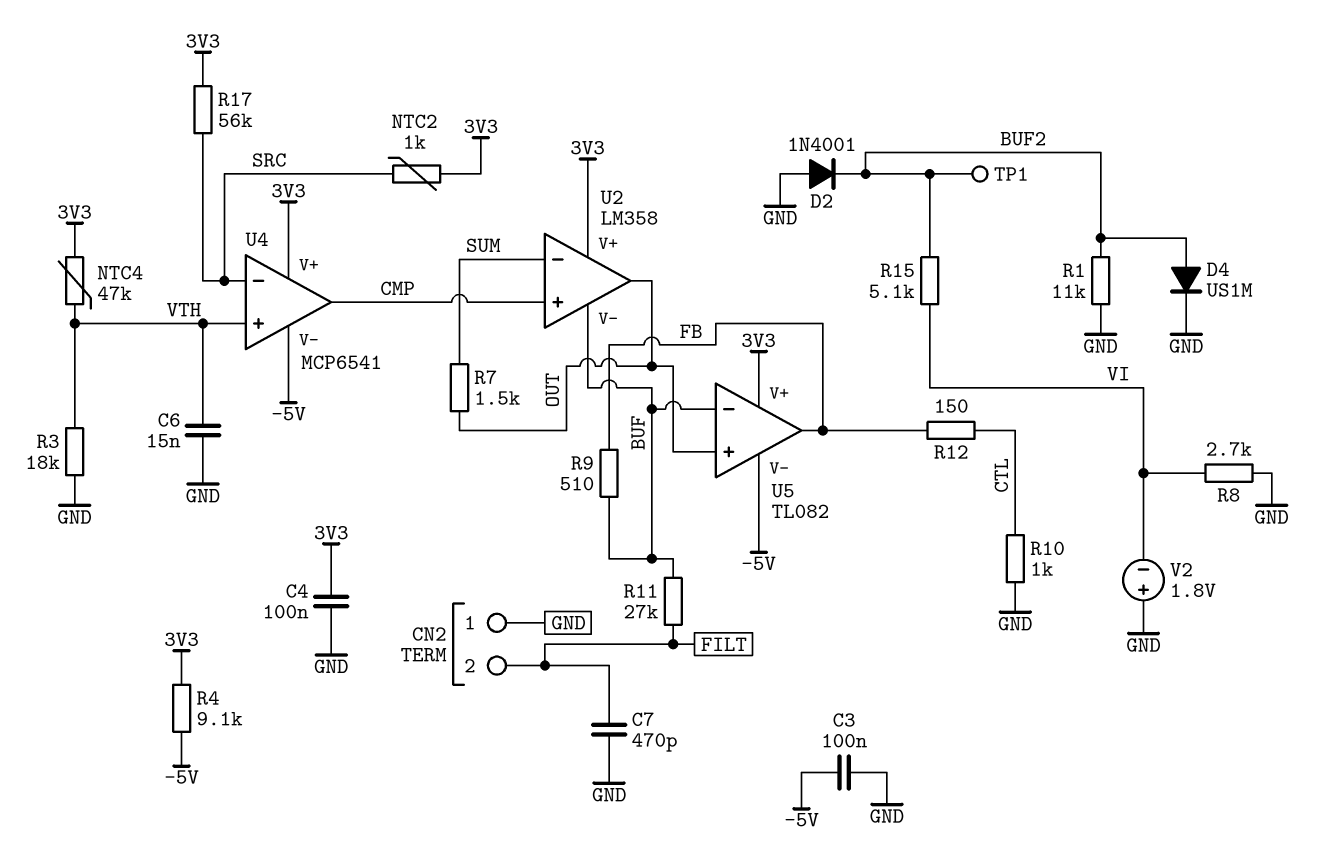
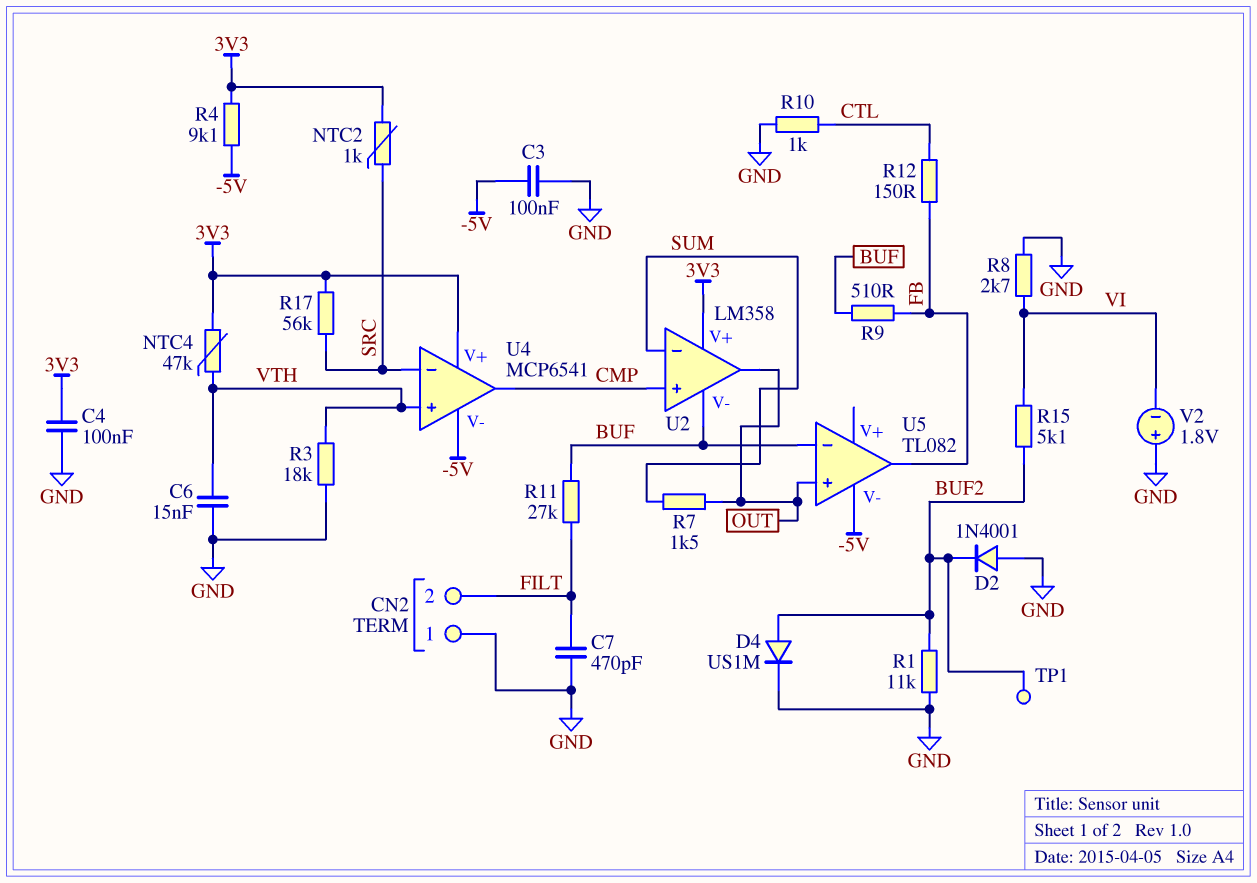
U5 pin V+: 3V3 -> none

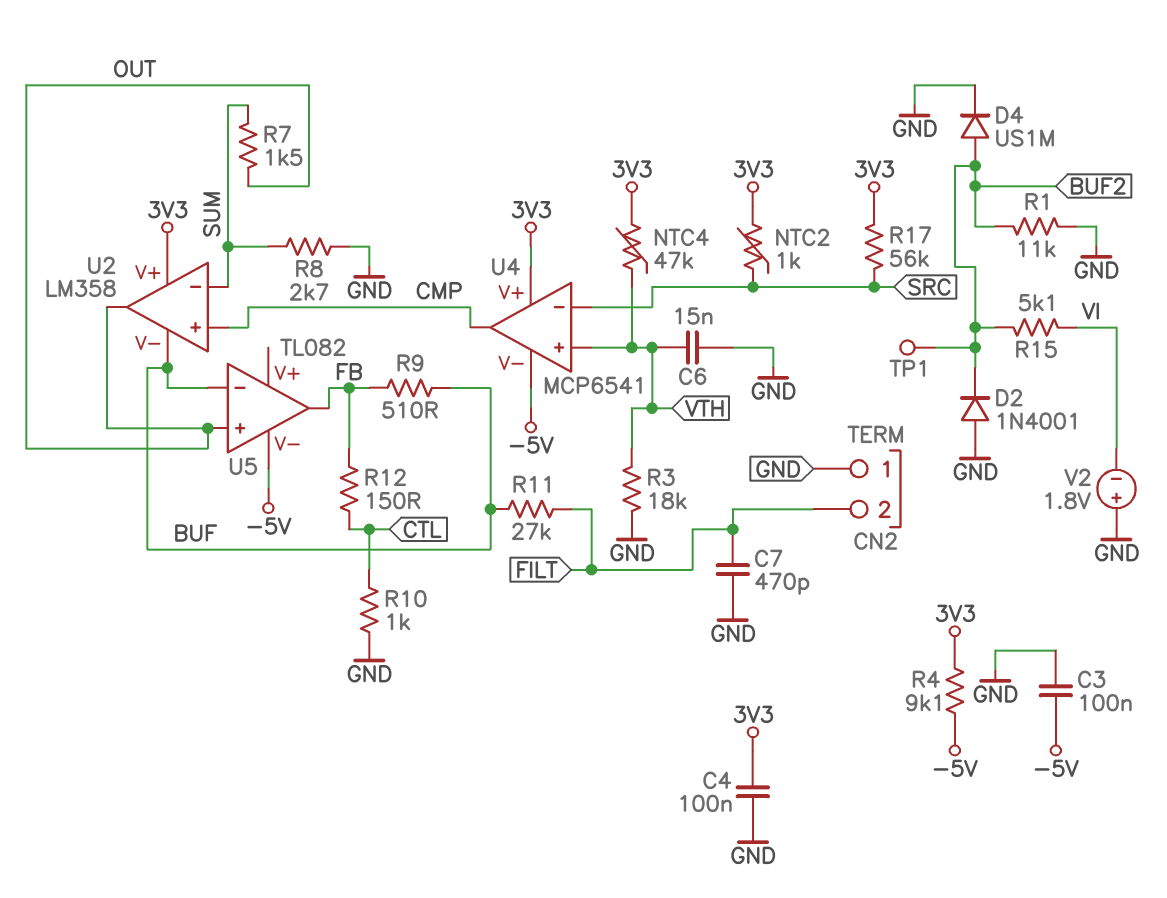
R8: 2.7k (GND, VI) -> 2.7k (GND, SUM)

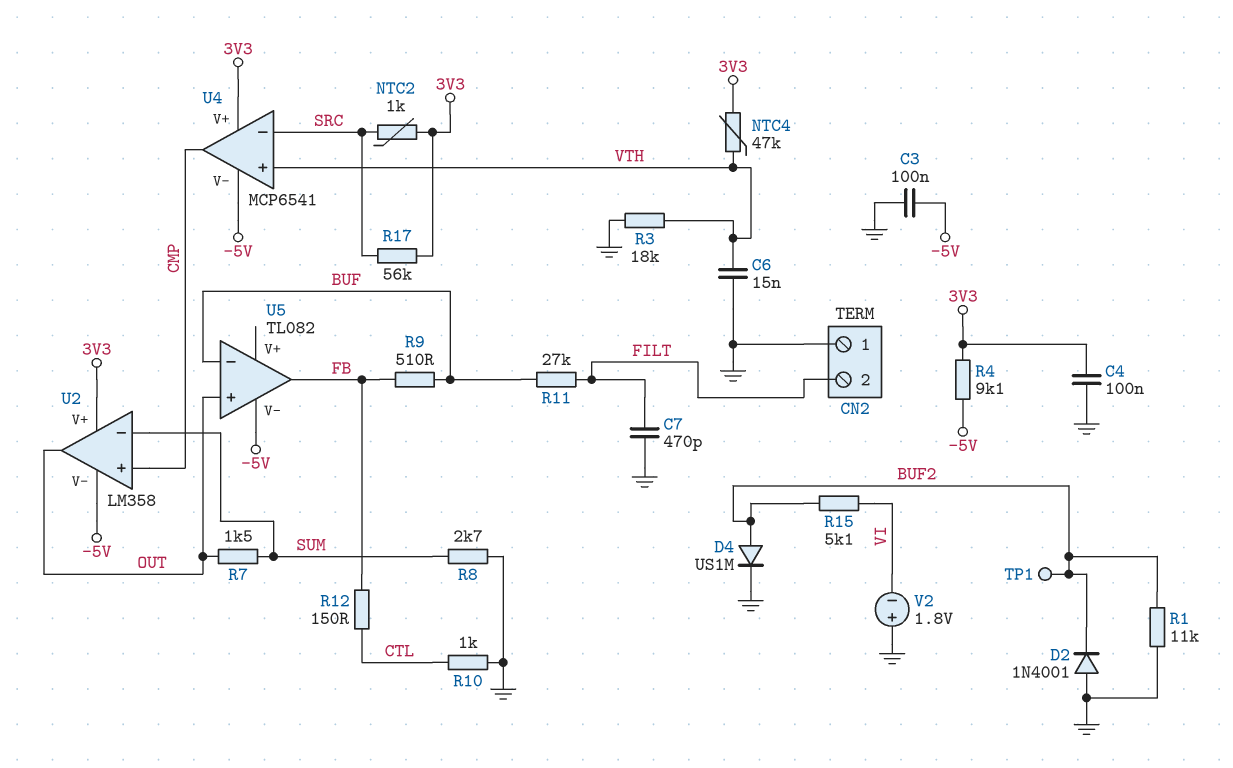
U2 pin V-: BUF -> -5V

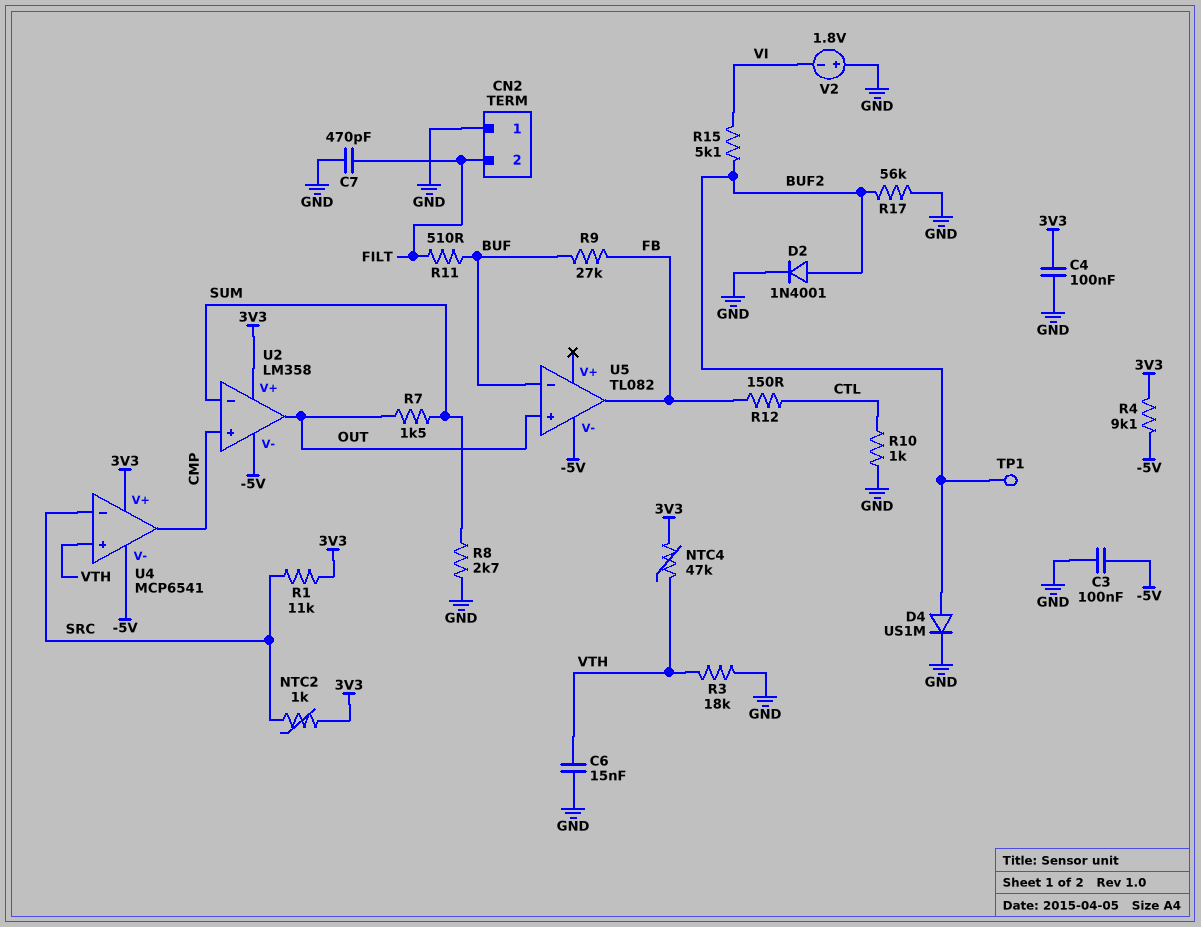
D2: diode 1N4001 (A GND, K BUF2) -> diode 1N4001 (A BUF2, K GND)
R1: 11k (BUF2, GND) -> 11k (3V3, SRC)
R9: 510 (BUF, FB) -> 27k (BUF, FB)
R11: 27k (BUF, FILT) -> 510 (BUF, FILT)
R17: 56k (3V3, SRC) -> 56k (BUF2, GND)

